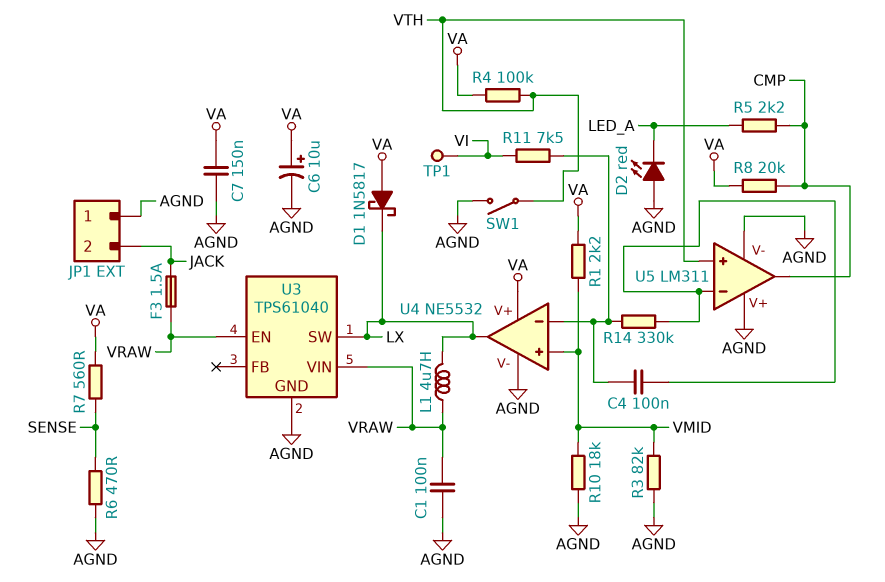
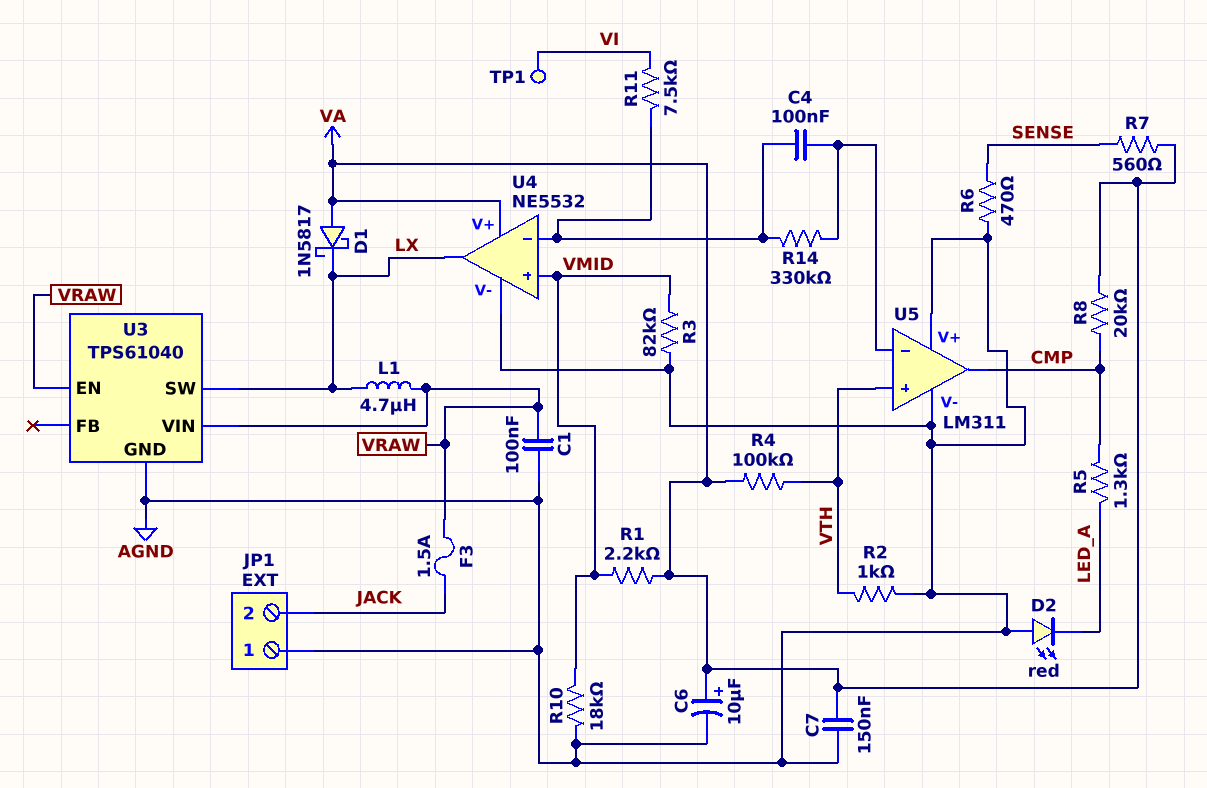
R2: none -> 1k (AGND, VTH)
R5: 2.2k (CMP, LED_A) -> 1.3k (CMP, LED_A)
SW1: switch (AGND, VTH) -> none

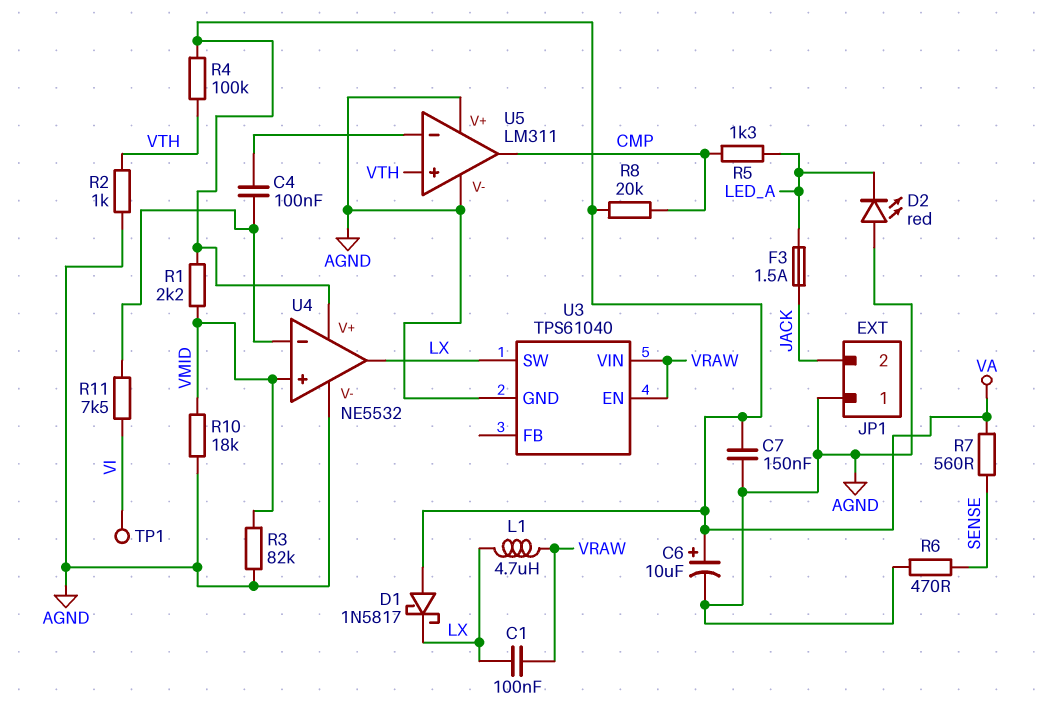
C1: 100nF (AGND, VRAW) -> 100nF (LX, VRAW)
F3: 1.5A (JACK, VRAW) -> 1.5A (JACK, LED_A)
R14: 330k (U4/in-, U5/in-) -> none

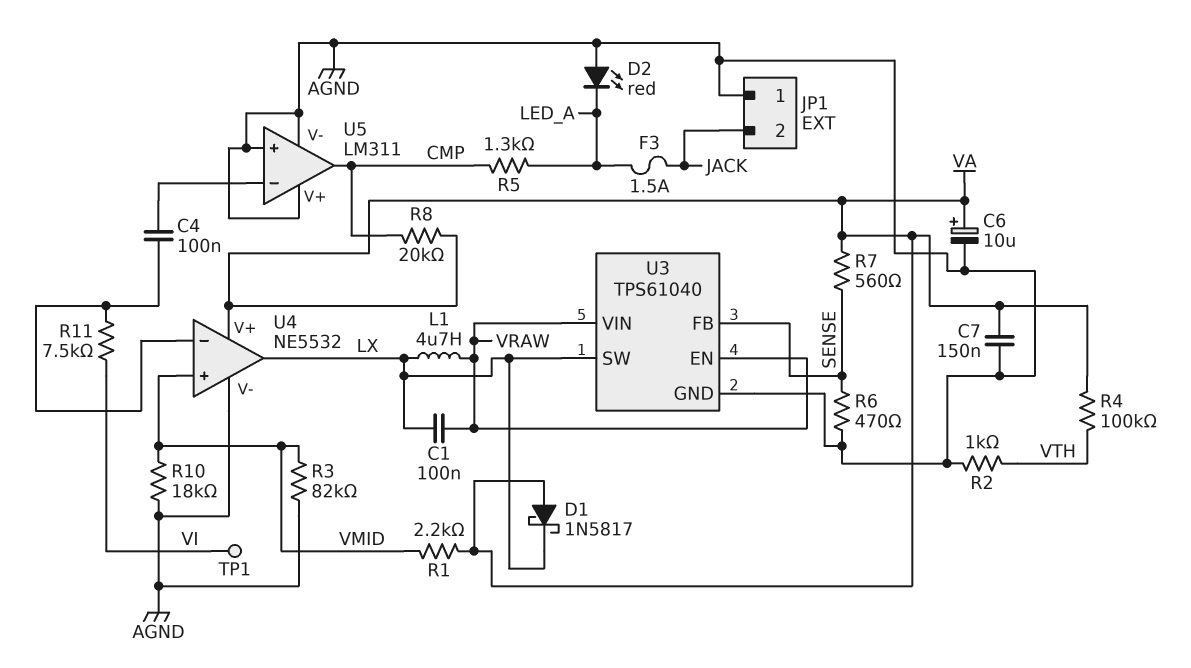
U3 pin FB: none -> SENSE
U5 pin in+: VTH -> AGND

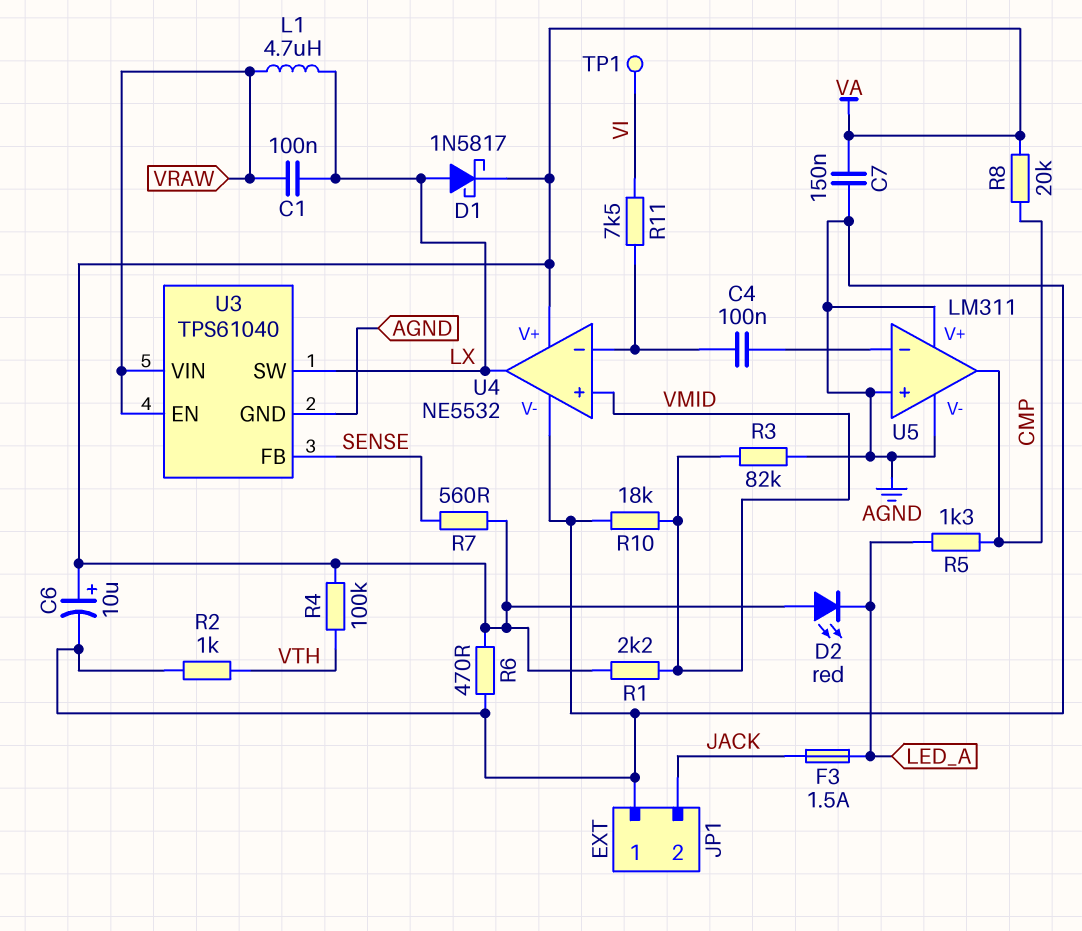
D1: schottky 1N5817 (A VA, K LX) -> schottky 1N5817 (A LX, K VA)
D2: LED red (A AGND, K LED_A) -> LED red (A VA, K LED_A)
R6: 470 (AGND, SENSE) -> 470 (AGND, VA)

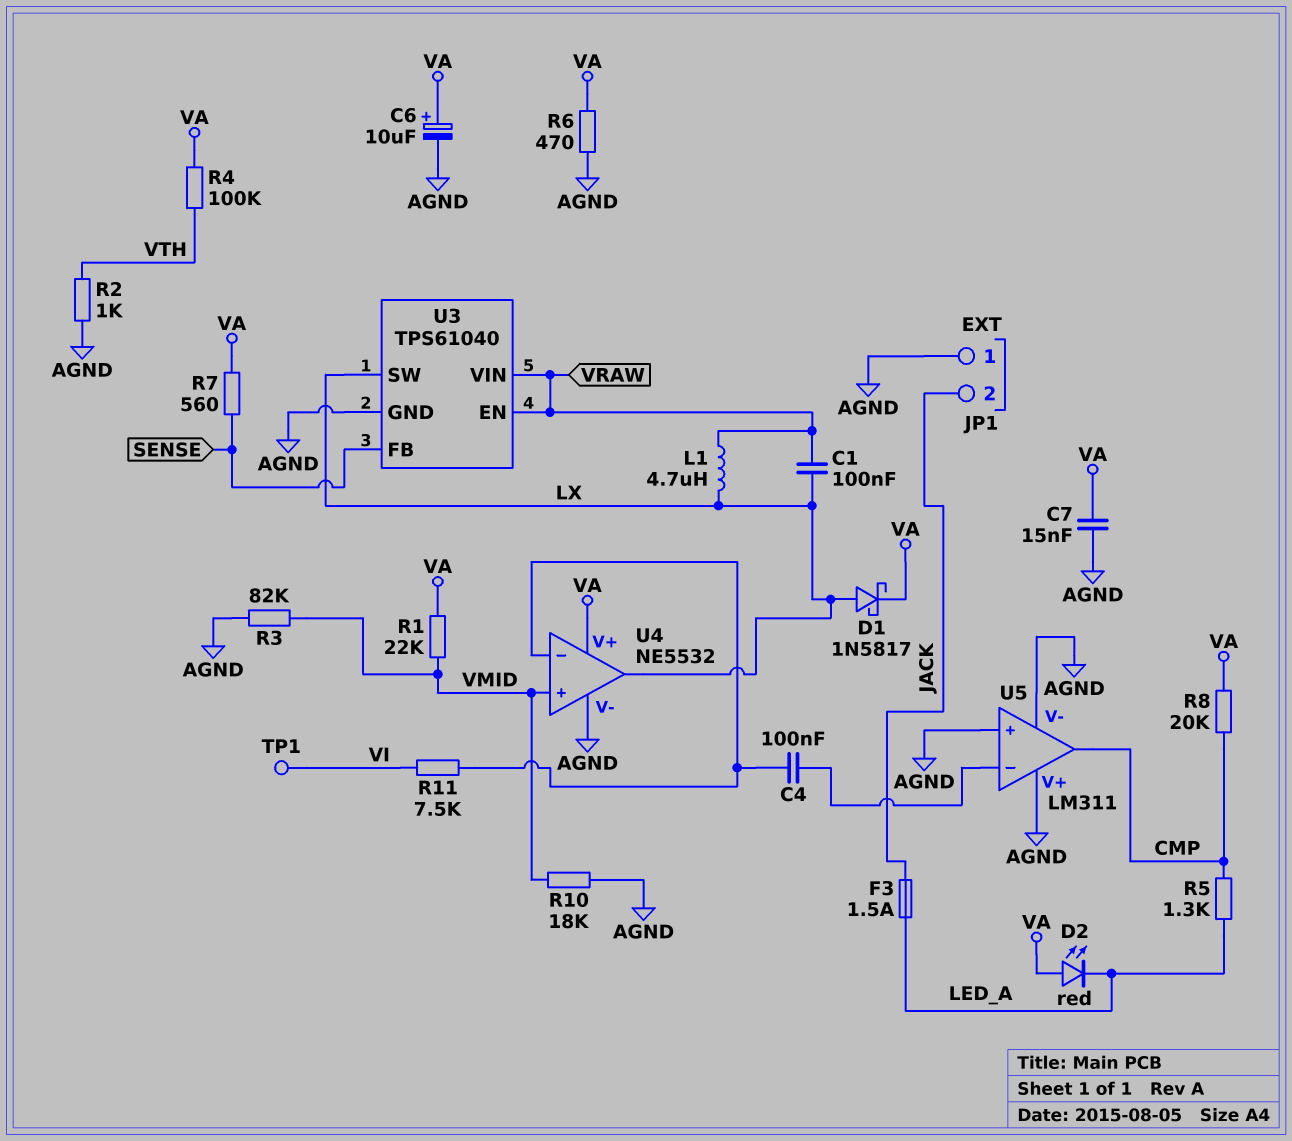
C7: 150nF (AGND, VA) -> 15nF (AGND, VA)
R1: 2.2k (VA, VMID) -> 22k (VA, VMID)

